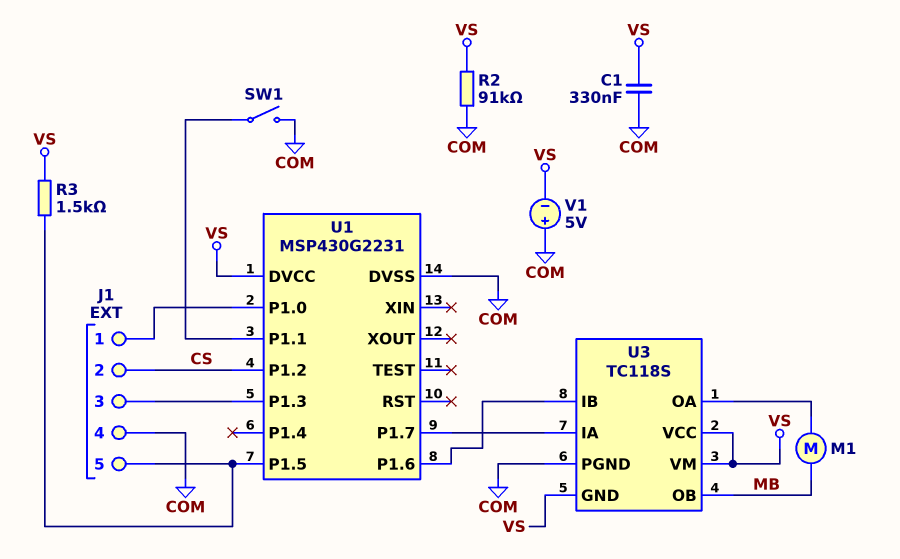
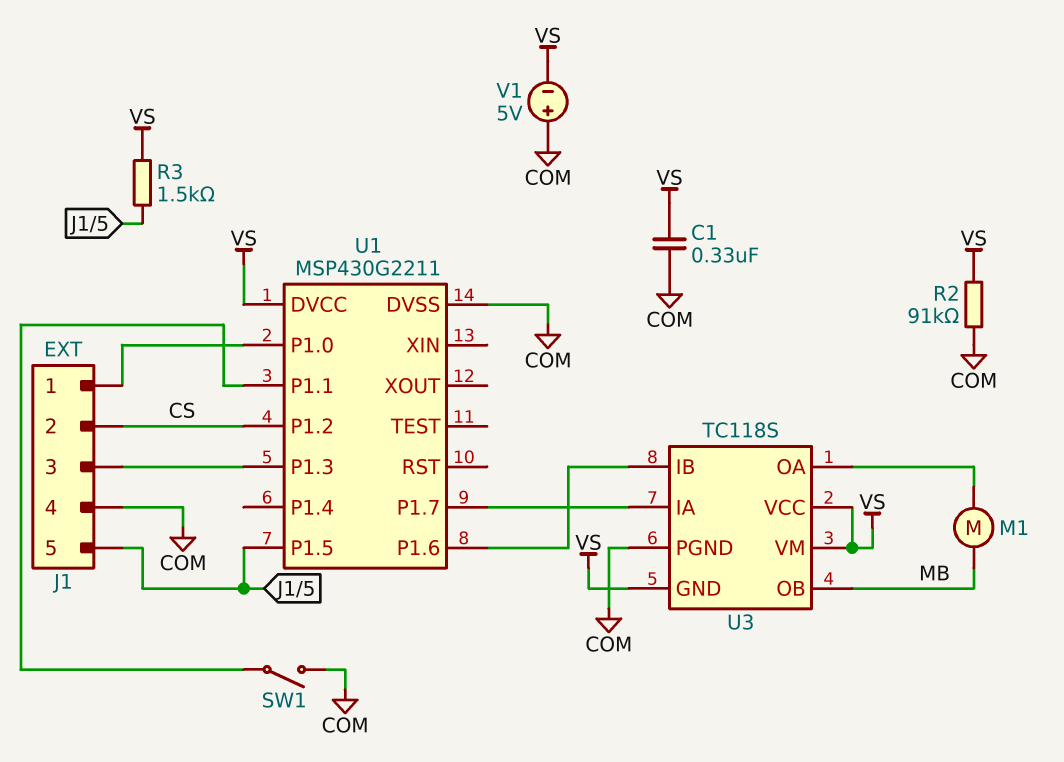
U1: MSP430G2231 -> MSP430G2211

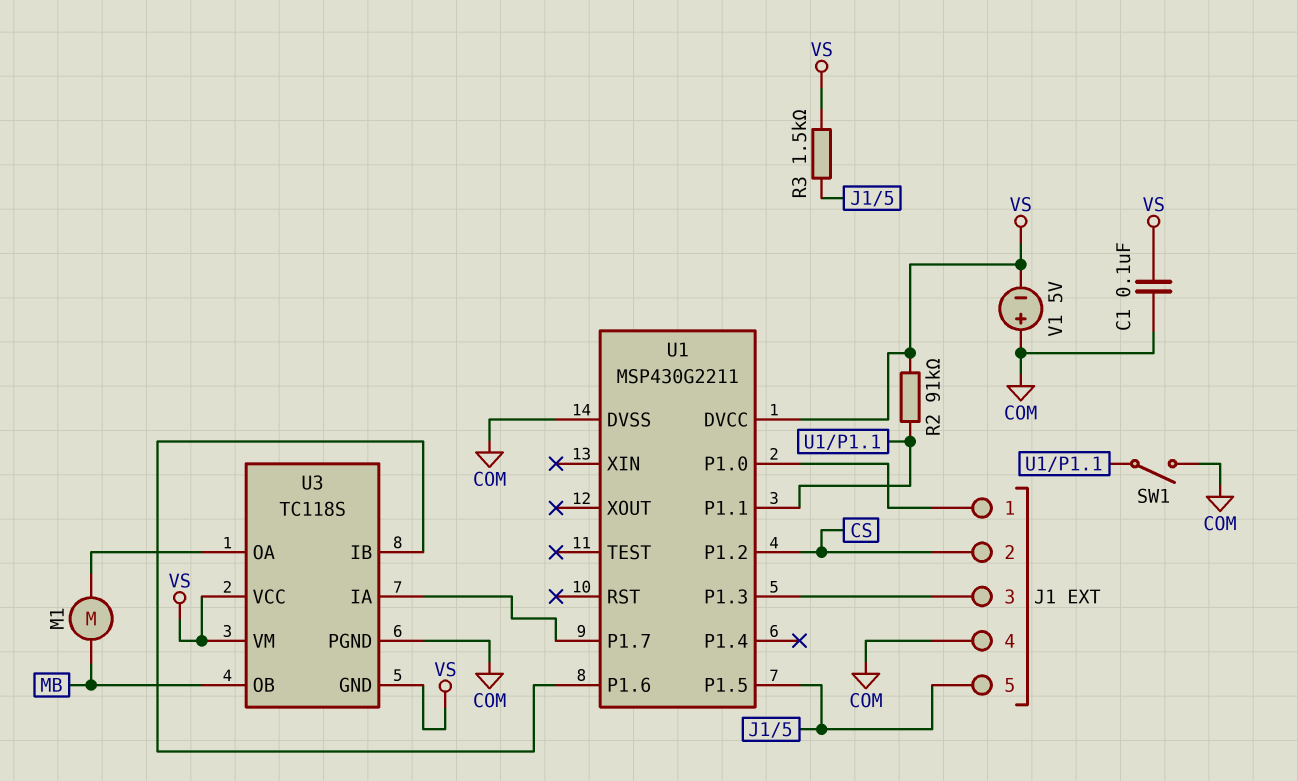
C1: 330nF (COM, VS) -> 100nF (COM, VS)
R2: 91k (COM, VS) -> 91k (U1/P1.1, VS)

